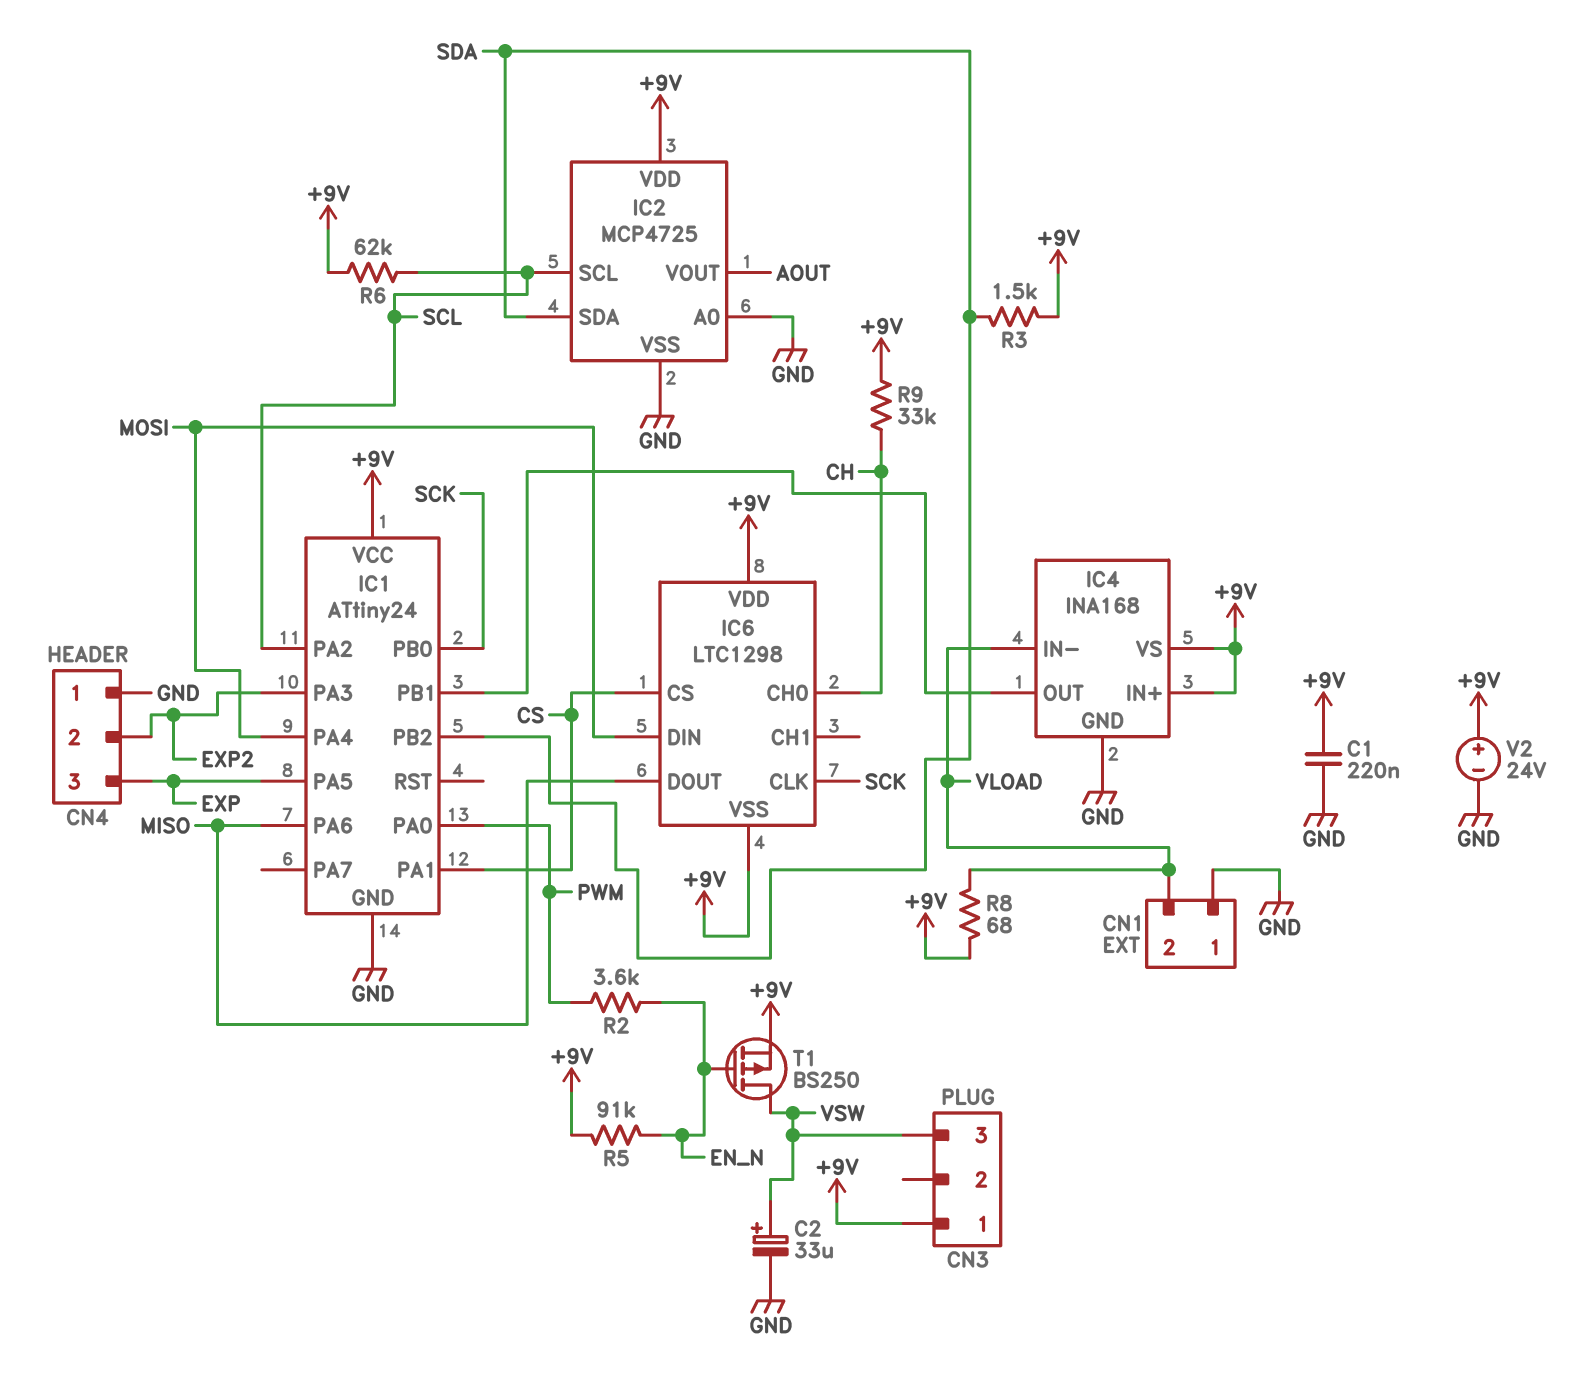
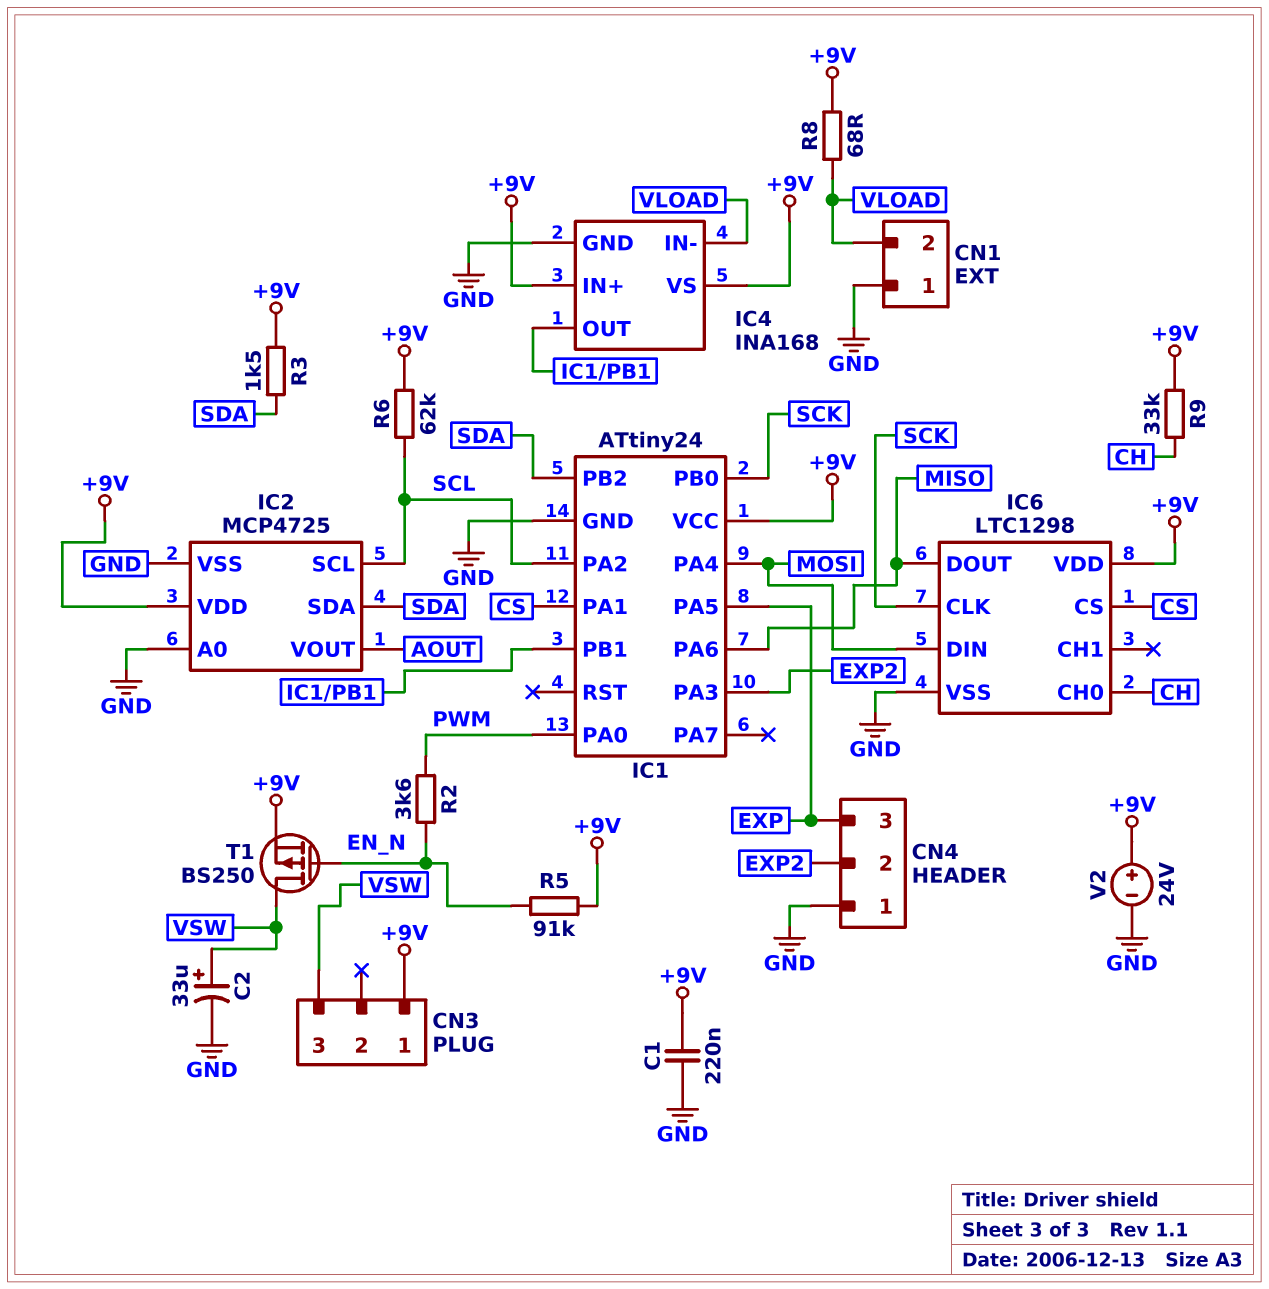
IC6 pin VSS: +9V -> GND

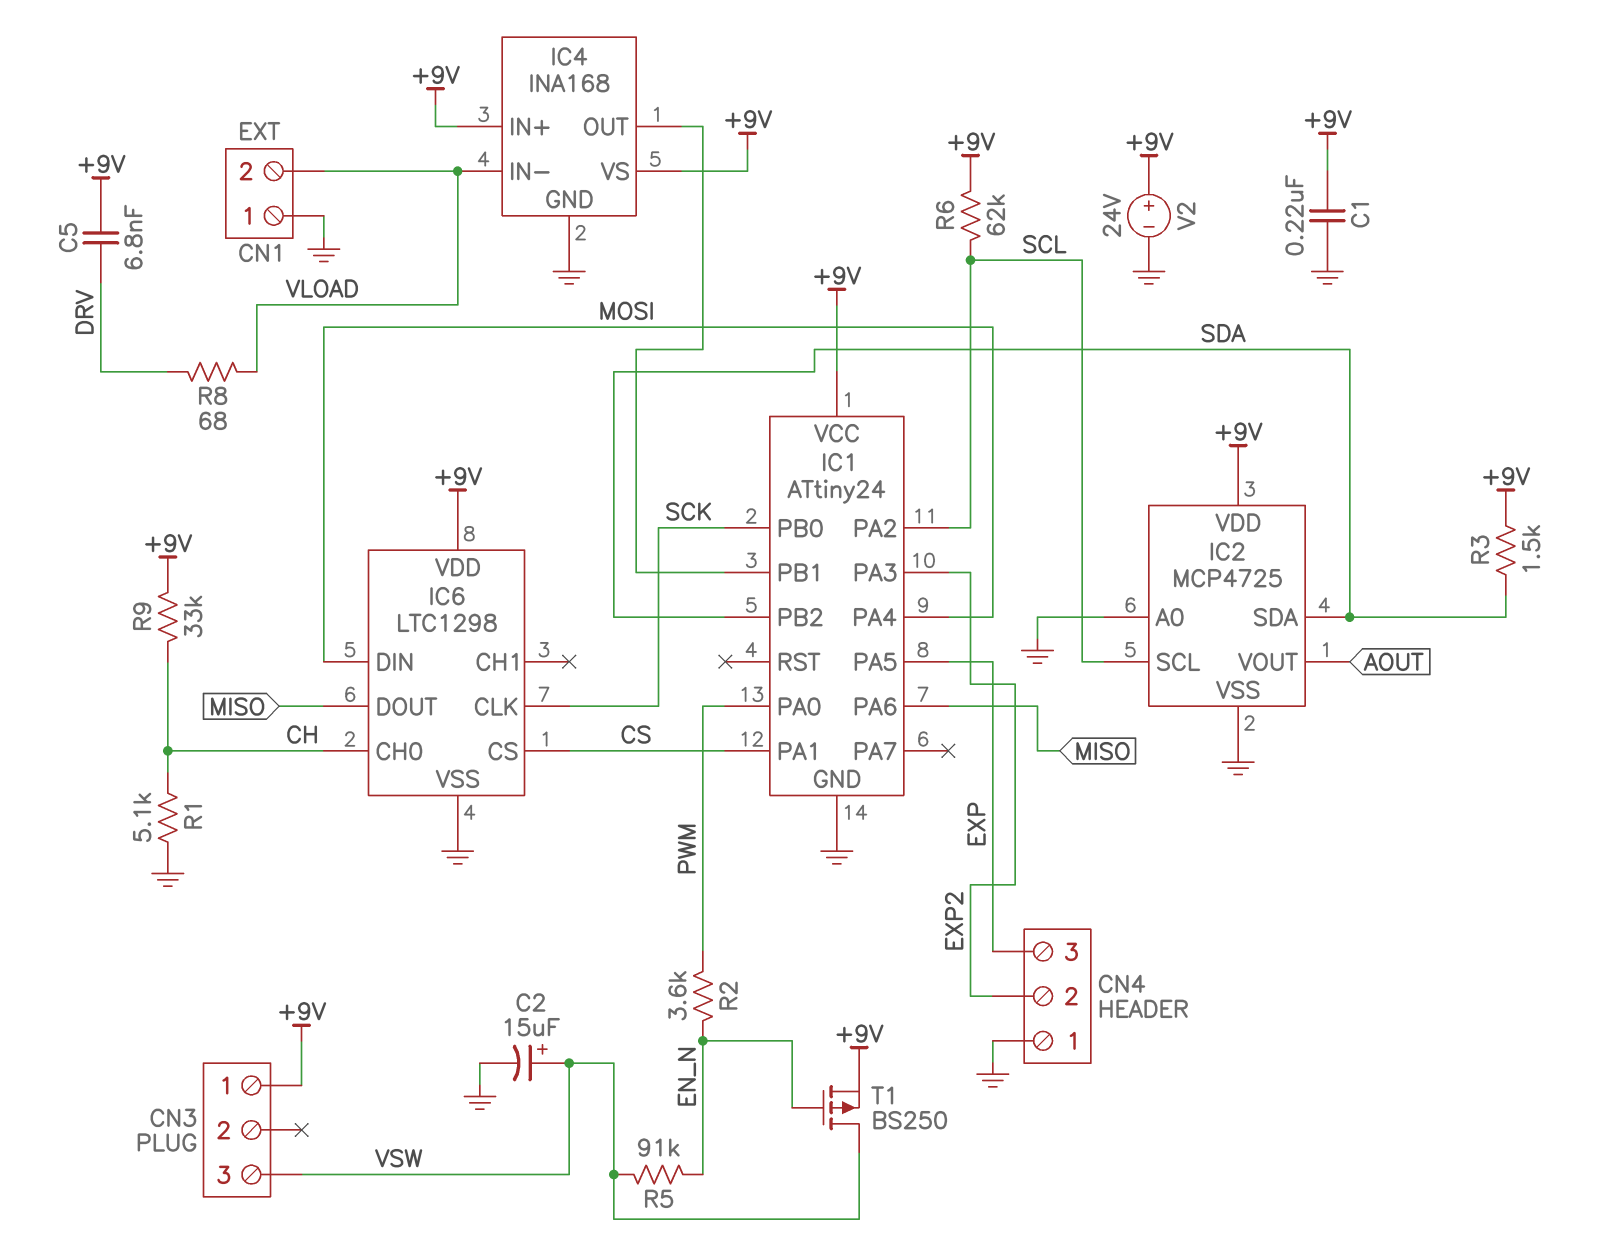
C2: 33uF (plus VSW, minus GND) -> 15uF (plus VSW, minus GND)
C5: none -> 6.8nF (+9V, DRV)
R1: none -> 5.1k (CH, GND)
R5: 91k (+9V, EN_N) -> 91k (EN_N, VSW)
R8: 68 (+9V, VLOAD) -> 68 (DRV, VLOAD)

